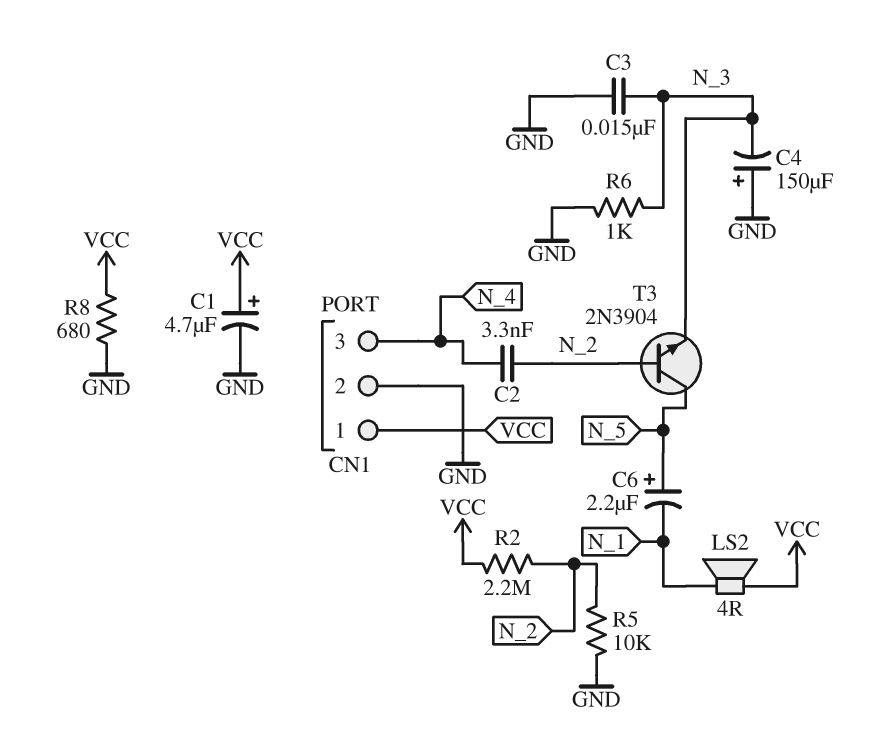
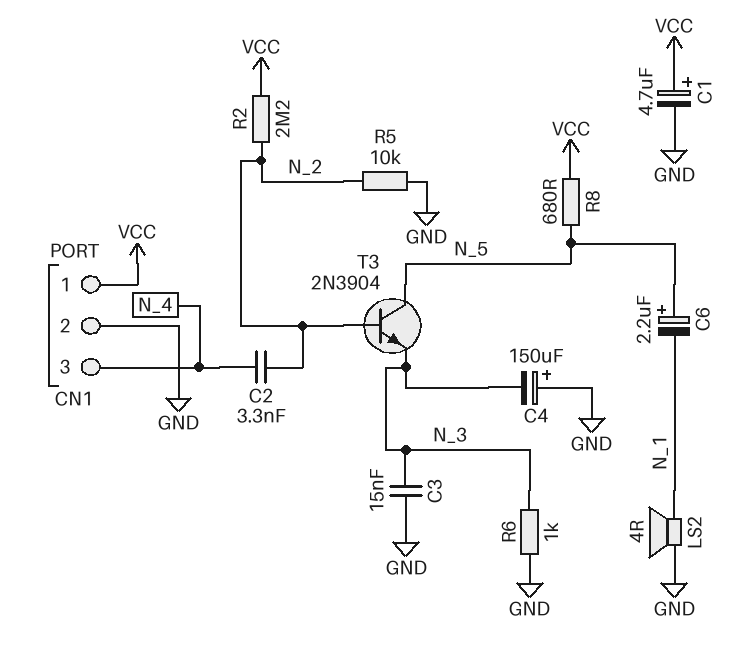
LS2: speaker 4R (N_1, VCC) -> speaker 4R (GND, N_1)
R8: 680 (GND, VCC) -> 680 (N_5, VCC)

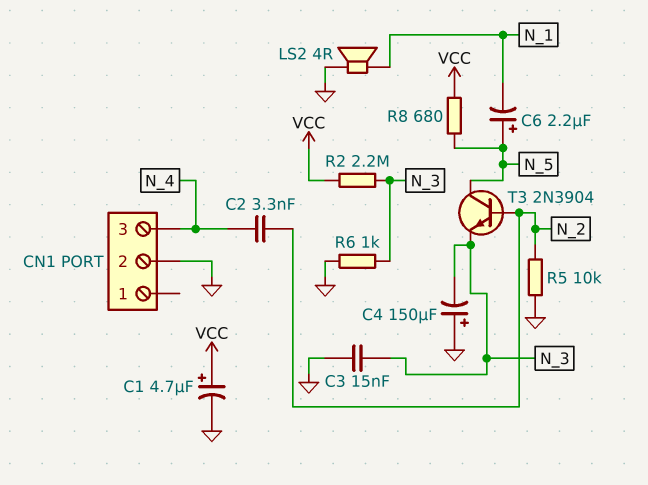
CN1 pin 1: VCC -> none
R2: 2.2M (N_2, VCC) -> 2.2M (N_3, VCC)

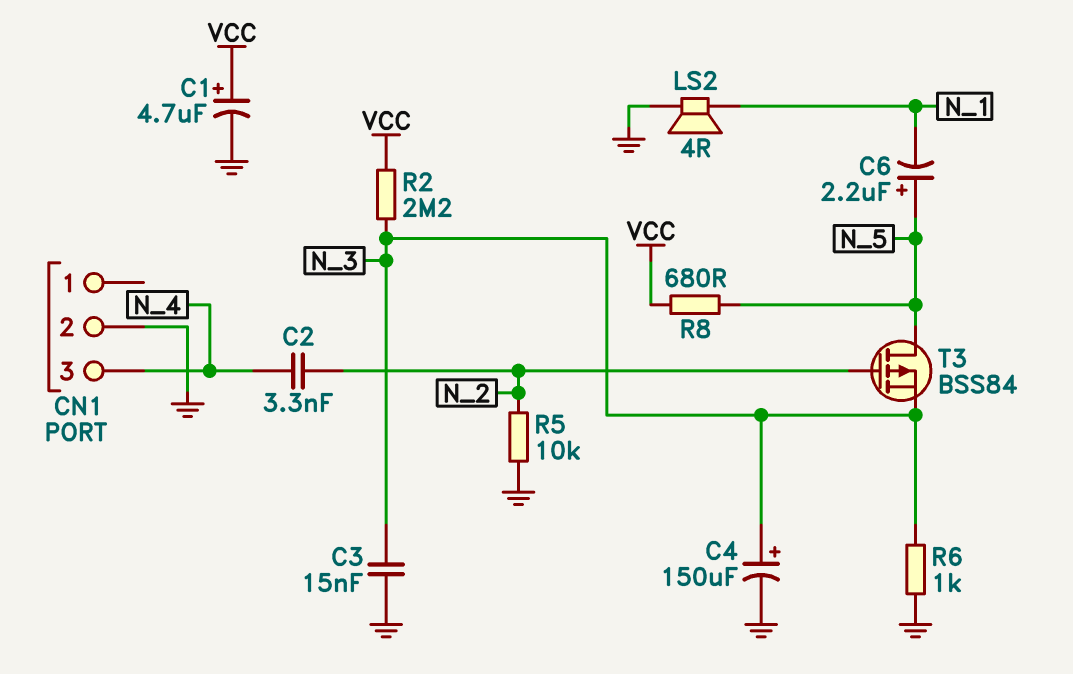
C4: 150uF (plus GND, minus N_3) -> 150uF (plus N_3, minus GND)
T3: NPN 2N3904 (B N_2, C N_5, E N_3) -> PMOS BSS84 (G N_2, D N_5, S N_3)

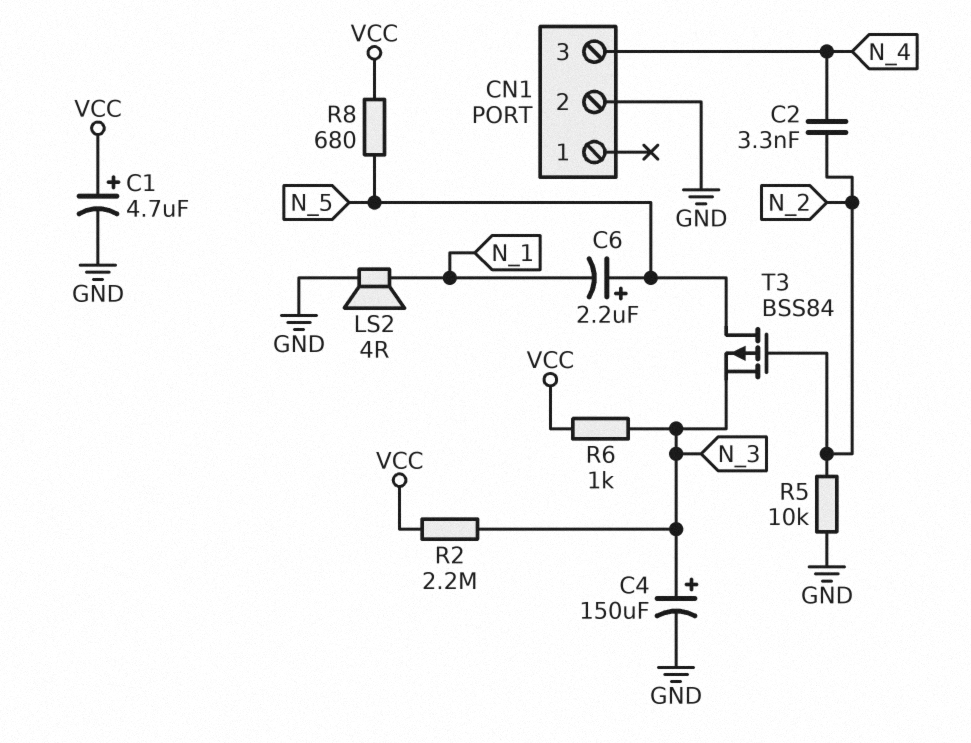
C3: 15nF (GND, N_3) -> none
R6: 1k (GND, N_3) -> 1k (N_3, VCC)

